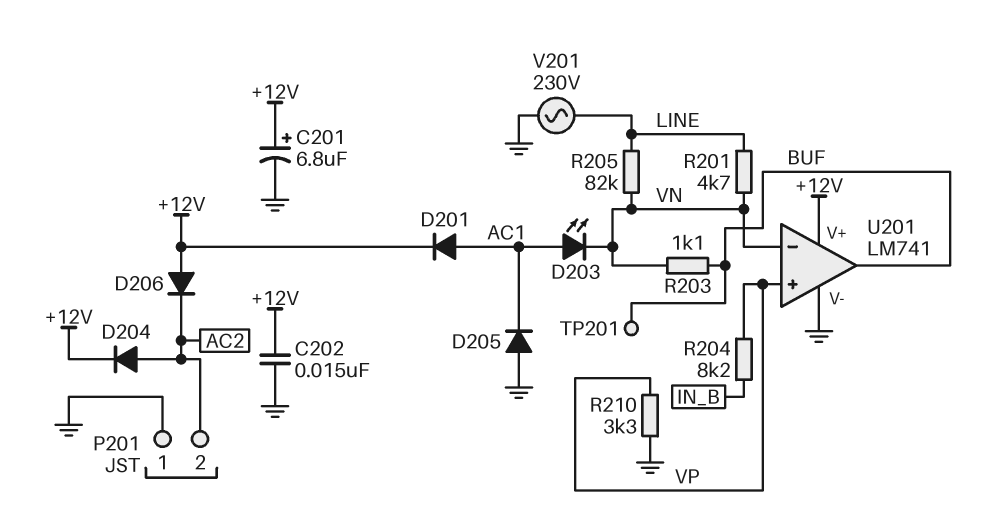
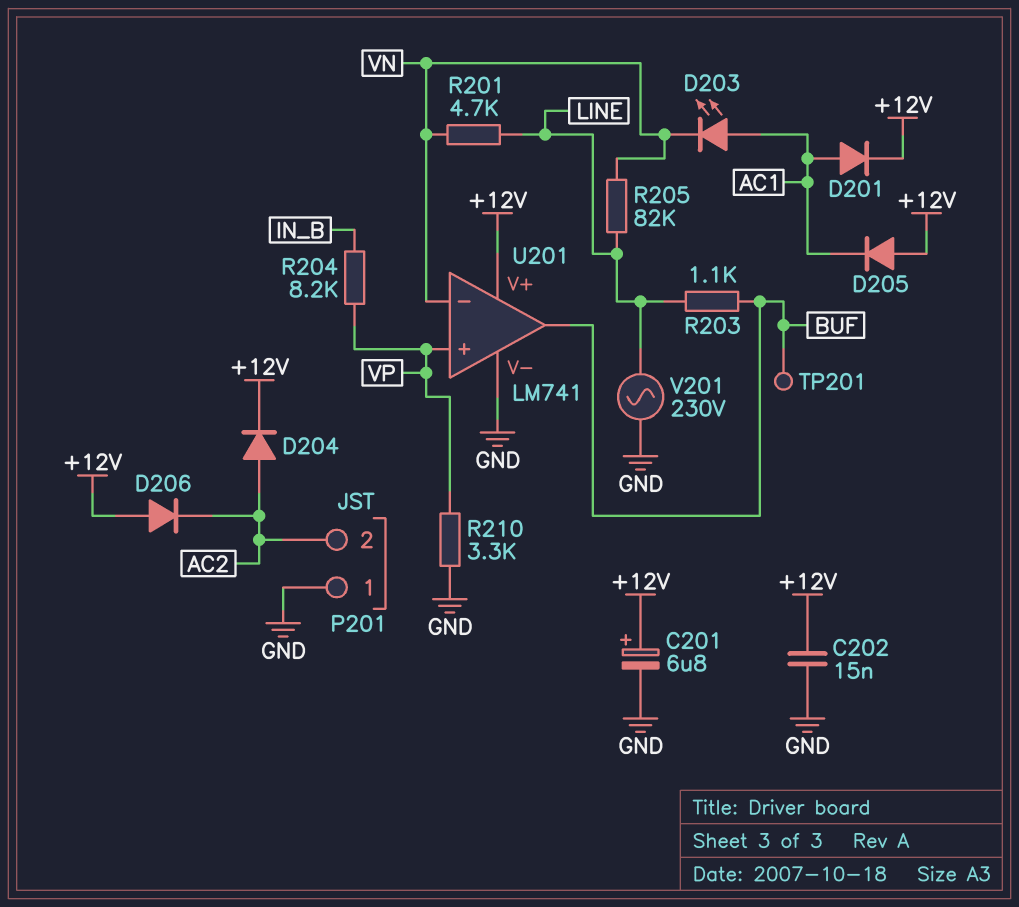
D205: diode (A GND, K AC1) -> diode (A +12V, K AC1)
R203: 1.1k (BUF, VN) -> 1.1k (BUF, LINE)

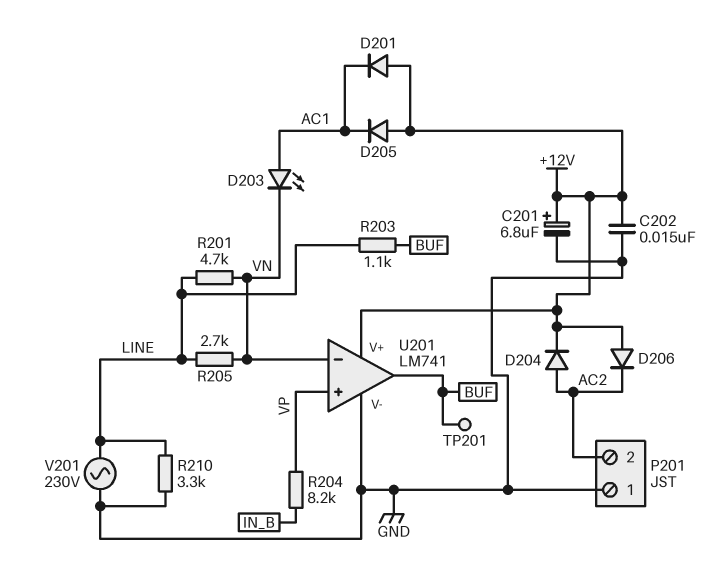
D201: diode (A AC1, K +12V) -> diode (A +12V, K AC1)
R205: 82k (LINE, VN) -> 2.7k (LINE, VN)
R210: 3.3k (GND, VP) -> 3.3k (GND, LINE)

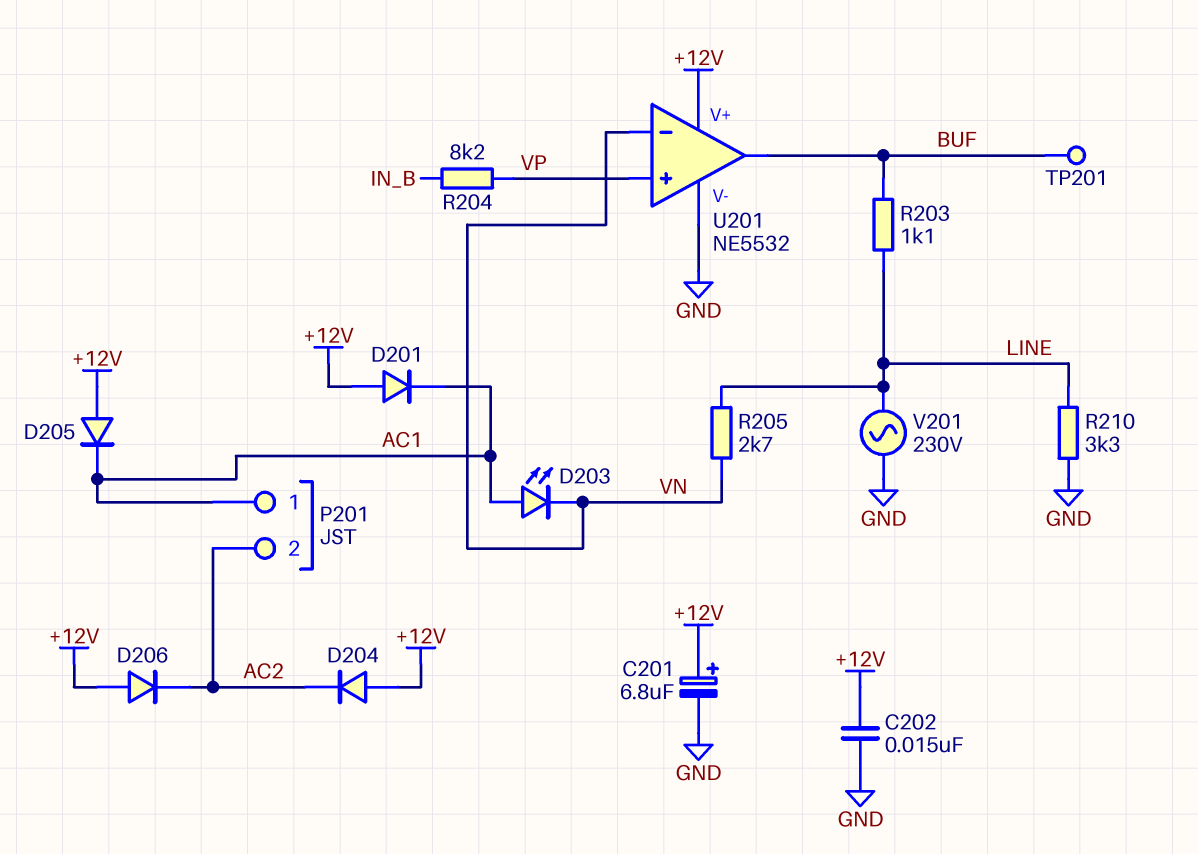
D204: diode (A AC2, K +12V) -> diode (A +12V, K AC2)
P201 pin 1: GND -> AC1
R201: 4.7k (LINE, VN) -> none
U201: LM741 -> NE5532

